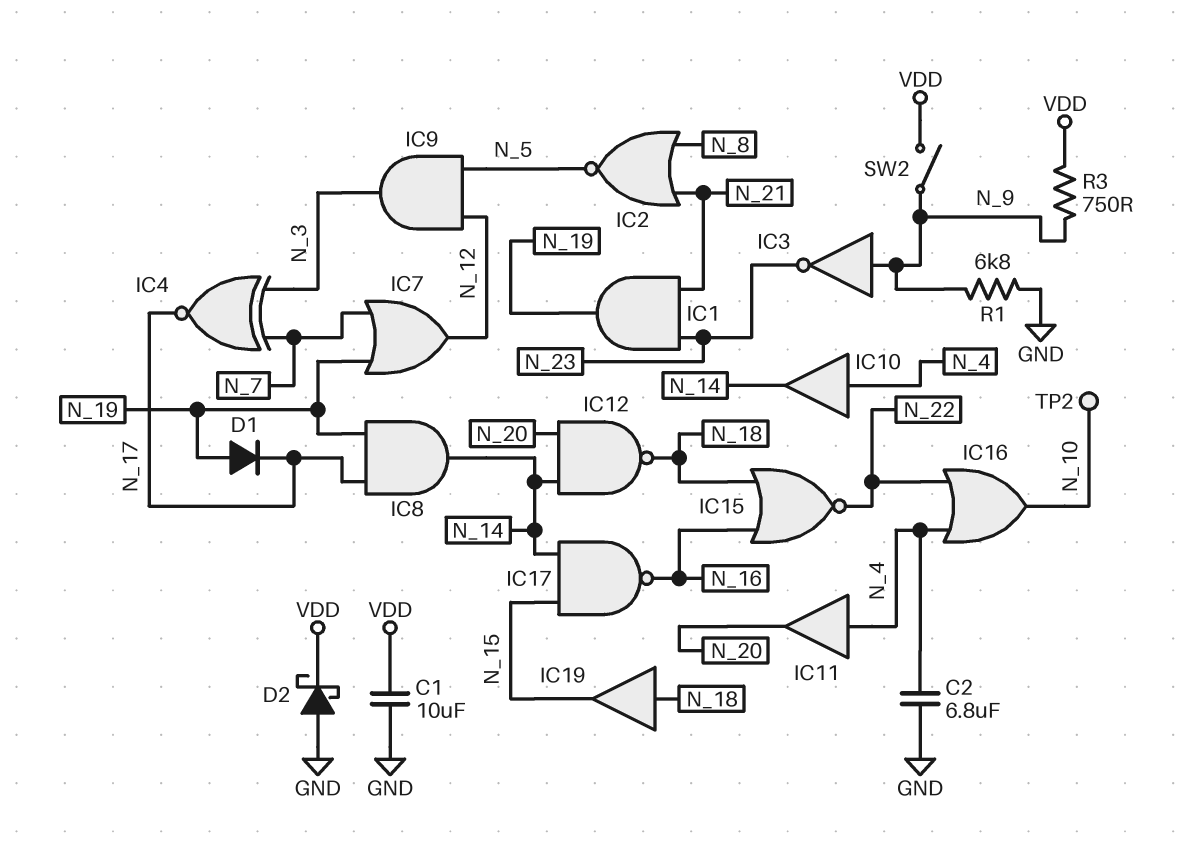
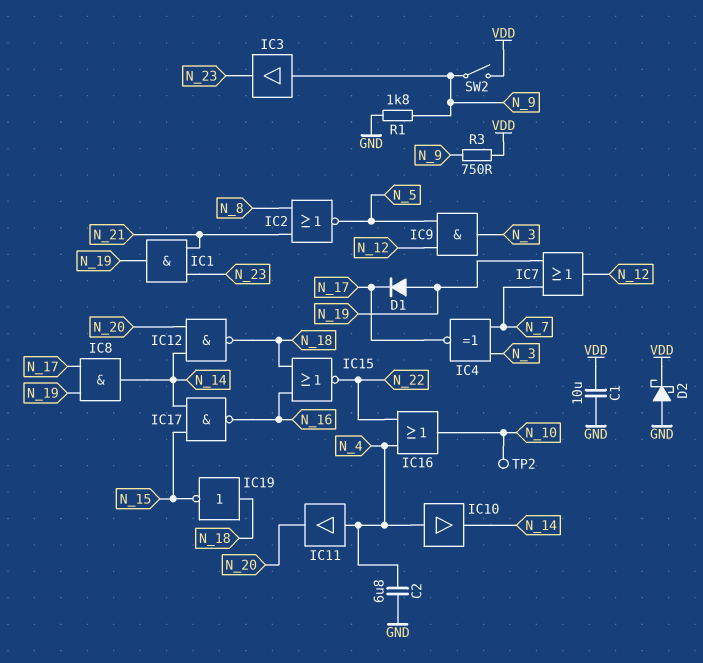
IC3: NOT (in N_9, out N_23) -> buffer (in N_9, out N_23)
IC19: buffer (in N_18, out N_15) -> NOT (in N_18, out N_15)
R1: 6.8k (GND, N_9) -> 1.8k (GND, N_9)

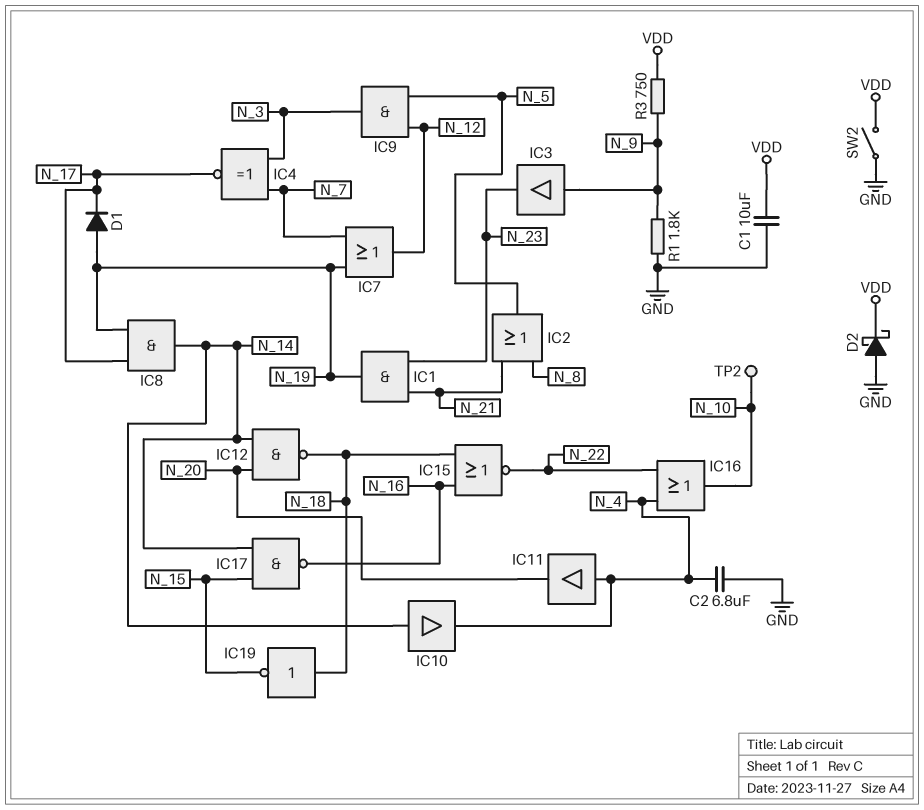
IC2: NOR (in N_8, in N_21, out N_5) -> OR (in N_8, in N_21, out N_5)
IC10: buffer (in N_4, out N_14) -> buffer (in N_14, out N_4)
SW2: switch (N_9, VDD) -> switch (GND, VDD)

